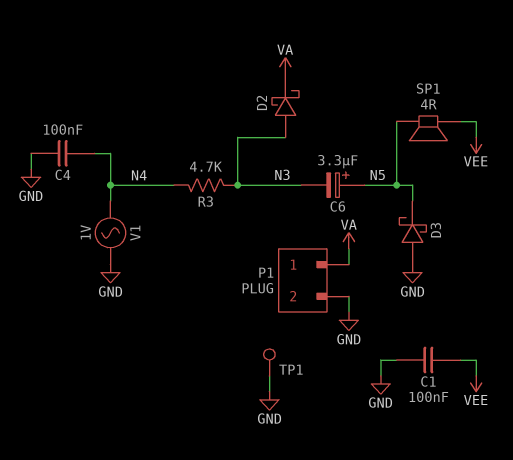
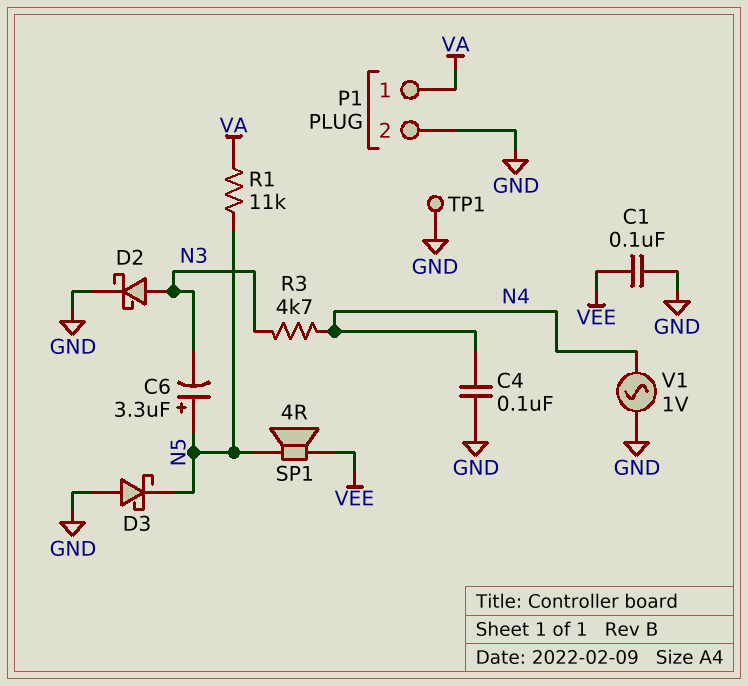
D2: schottky (A N3, K VA) -> schottky (A N3, K GND)
R1: none -> 11k (N5, VA)

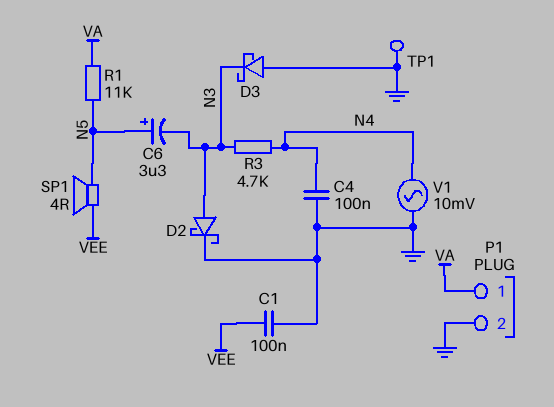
D3: schottky (A GND, K N5) -> schottky (A GND, K N3)
V1: AC 1V (GND, N4) -> AC 10mV (GND, N4)

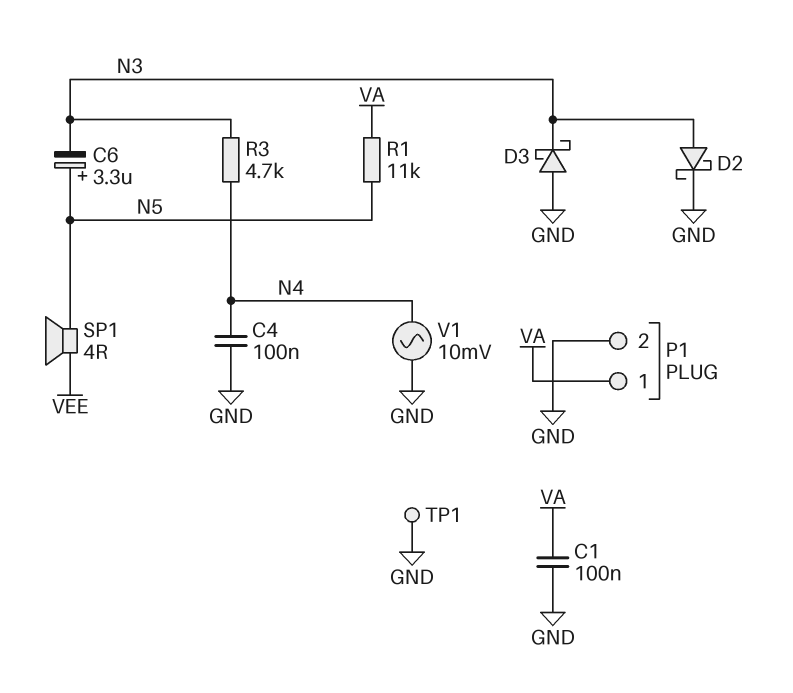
C1: 100nF (GND, VEE) -> 100nF (GND, VA)

